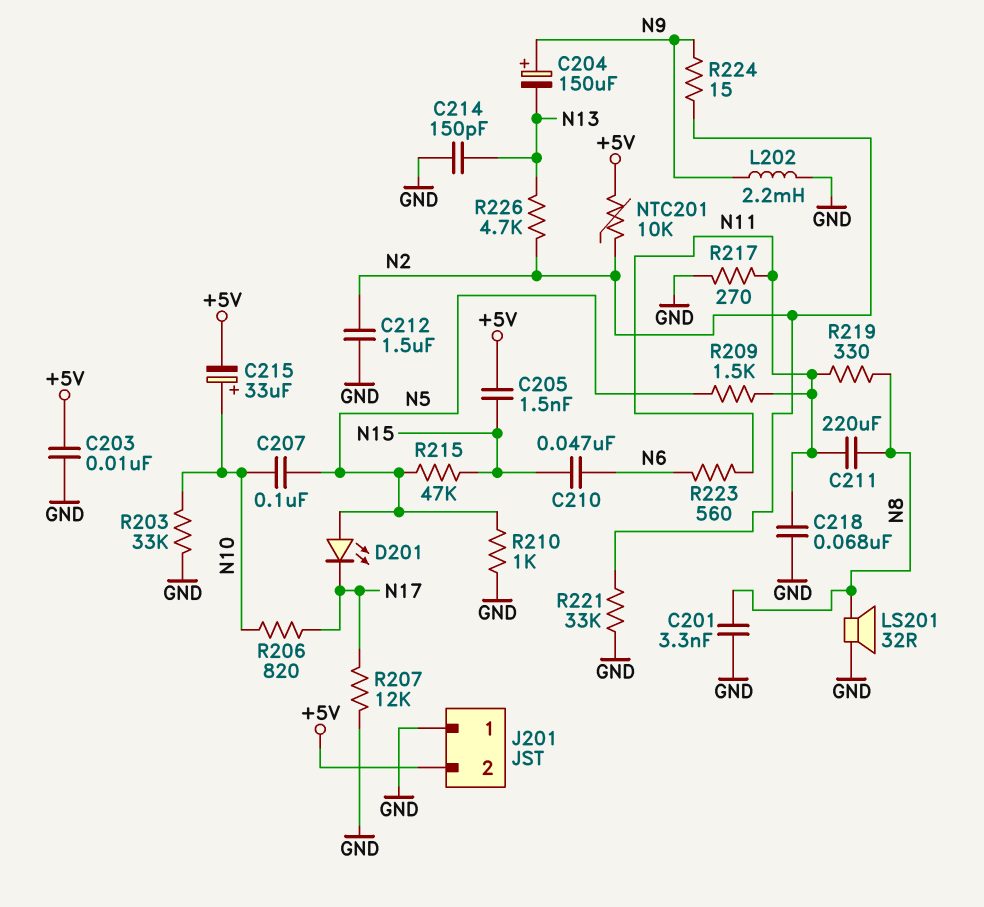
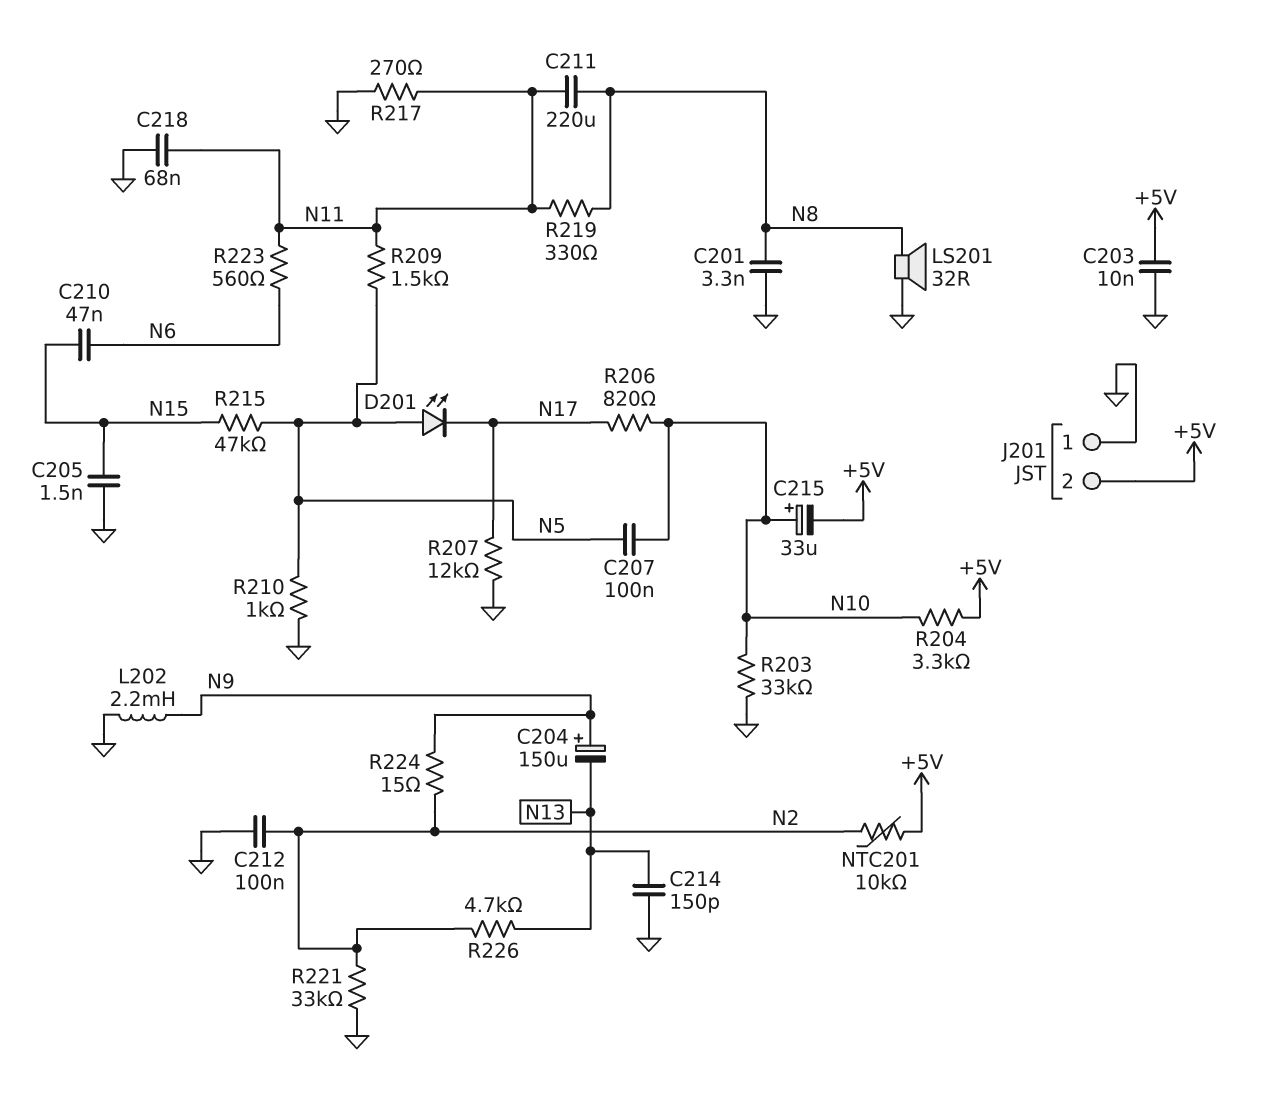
C205: 1.5nF (+5V, N15) -> 1.5nF (GND, N15)
C212: 1.5uF (GND, N2) -> 100nF (GND, N2)
R204: none -> 3.3k (+5V, N10)

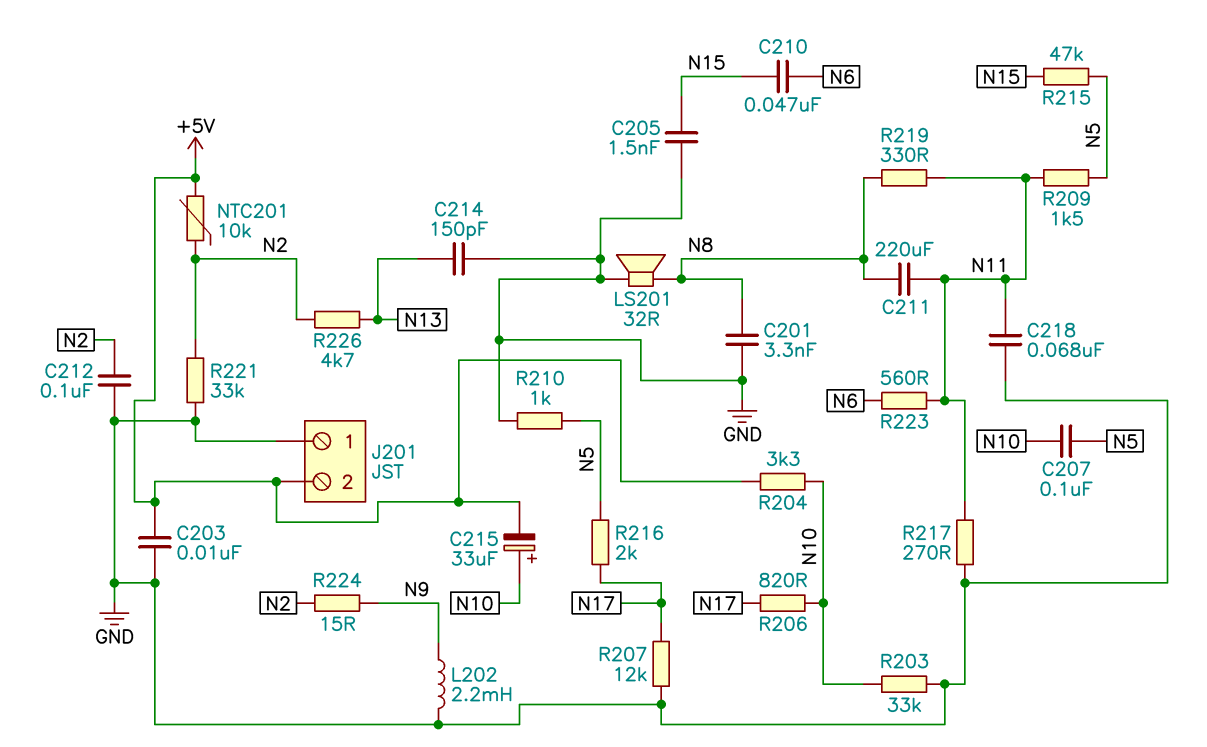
C204: 150uF (plus N9, minus N13) -> none
D201: LED (A N5, K N17) -> none
R216: none -> 2k (N5, N17)

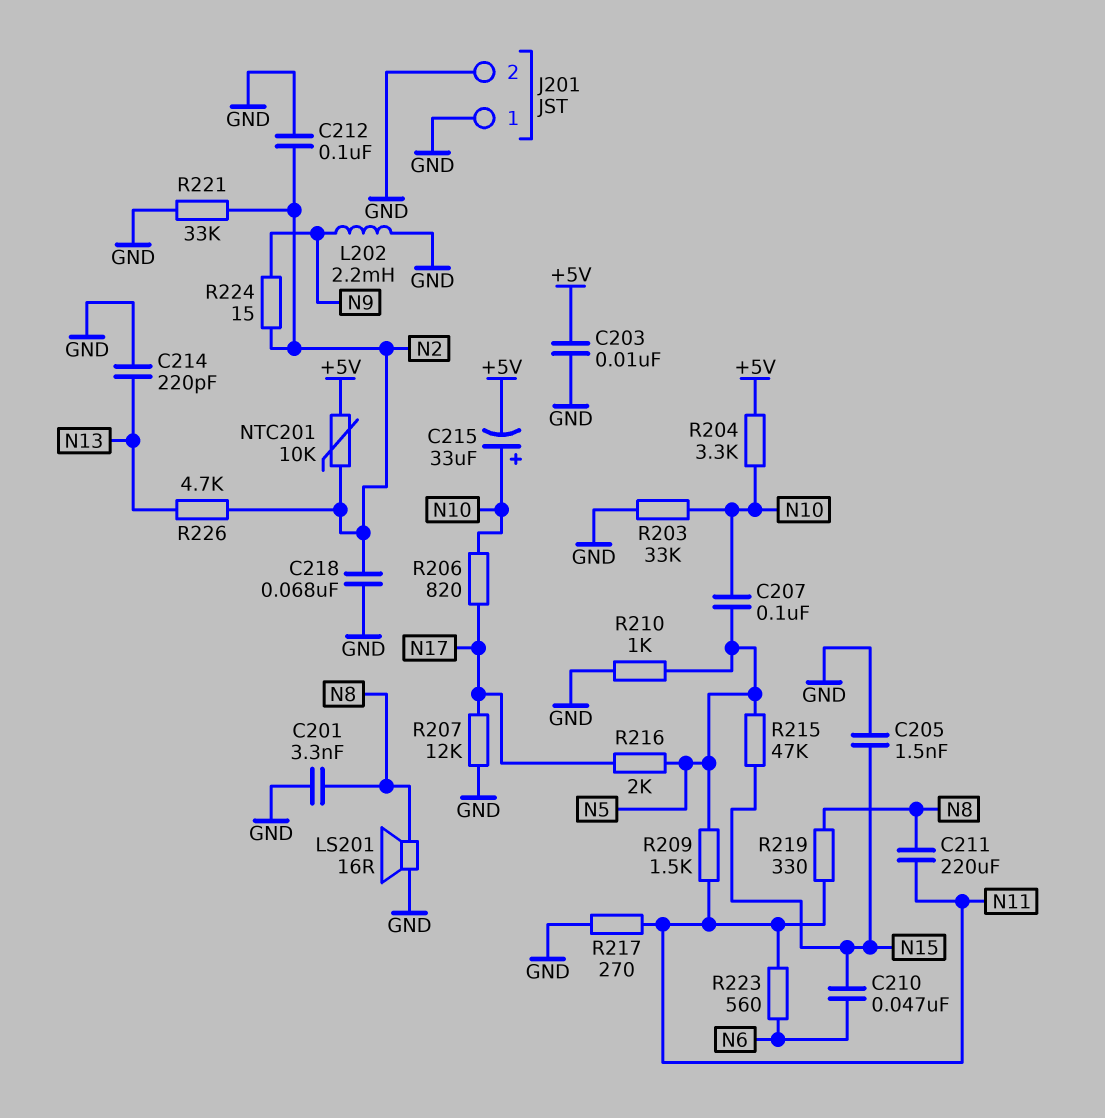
C214: 150pF (GND, N13) -> 220pF (GND, N13)
C218: 68nF (GND, N11) -> 68nF (GND, N2)
J201 pin 2: +5V -> GND
LS201: speaker 32R (GND, N8) -> speaker 16R (GND, N8)

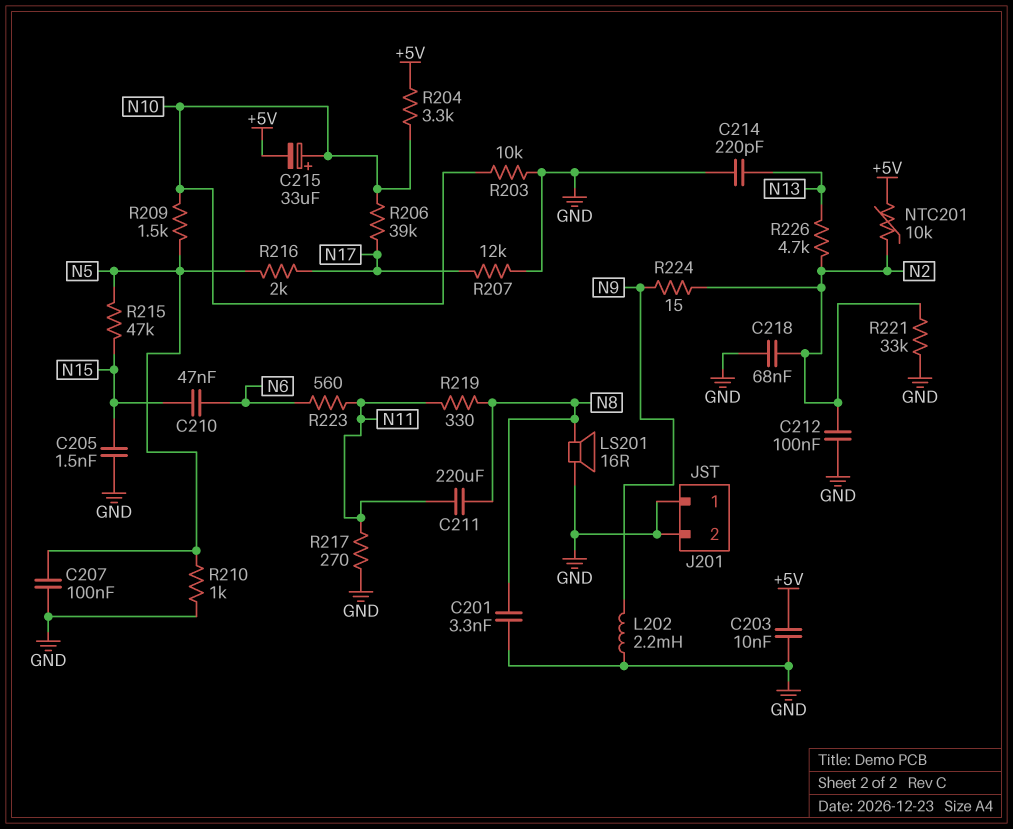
C207: 100nF (N5, N10) -> 100nF (GND, N5)
R203: 33k (GND, N10) -> 10k (GND, N10)
R206: 820 (N10, N17) -> 39k (N10, N17)
R209: 1.5k (N5, N11) -> 1.5k (N5, N10)

